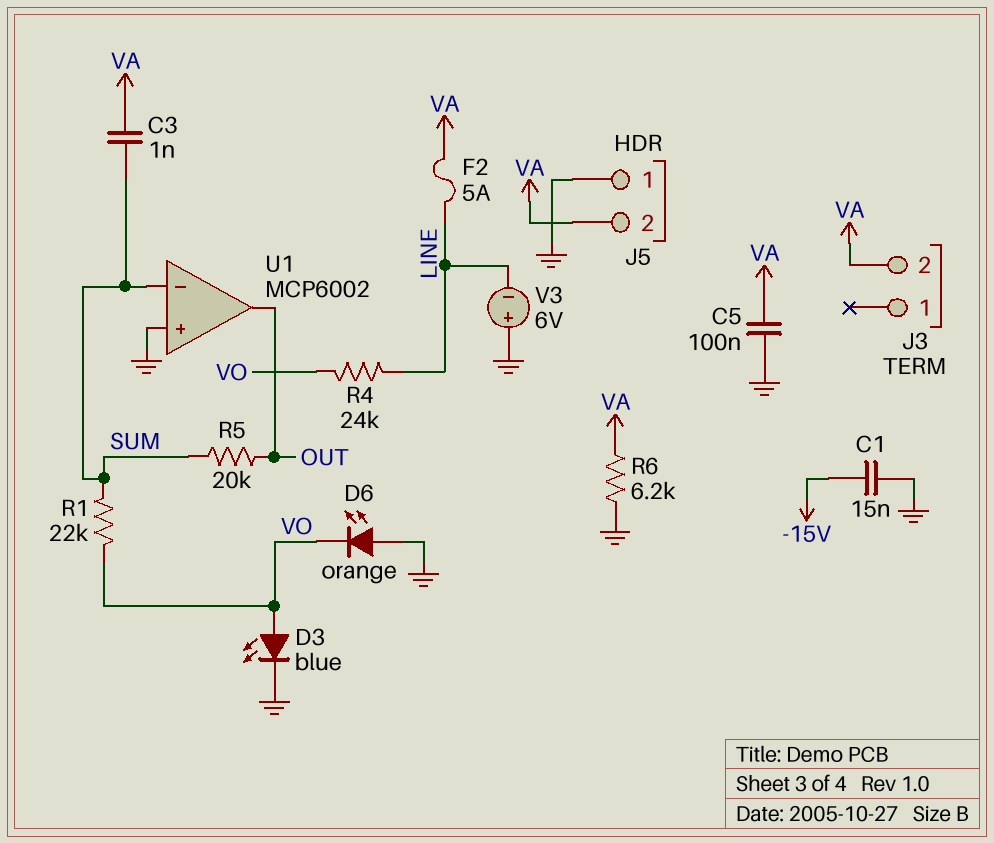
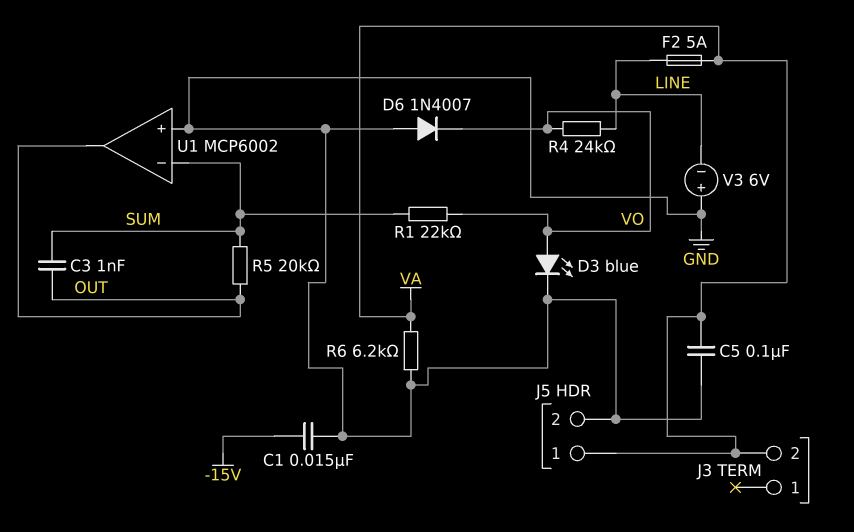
C3: 1nF (SUM, VA) -> 1nF (OUT, SUM)
D6: LED orange (A GND, K VO) -> diode 1N4007 (A GND, K VO)
J5 pin 1: GND -> VA
J5 pin 2: VA -> GND

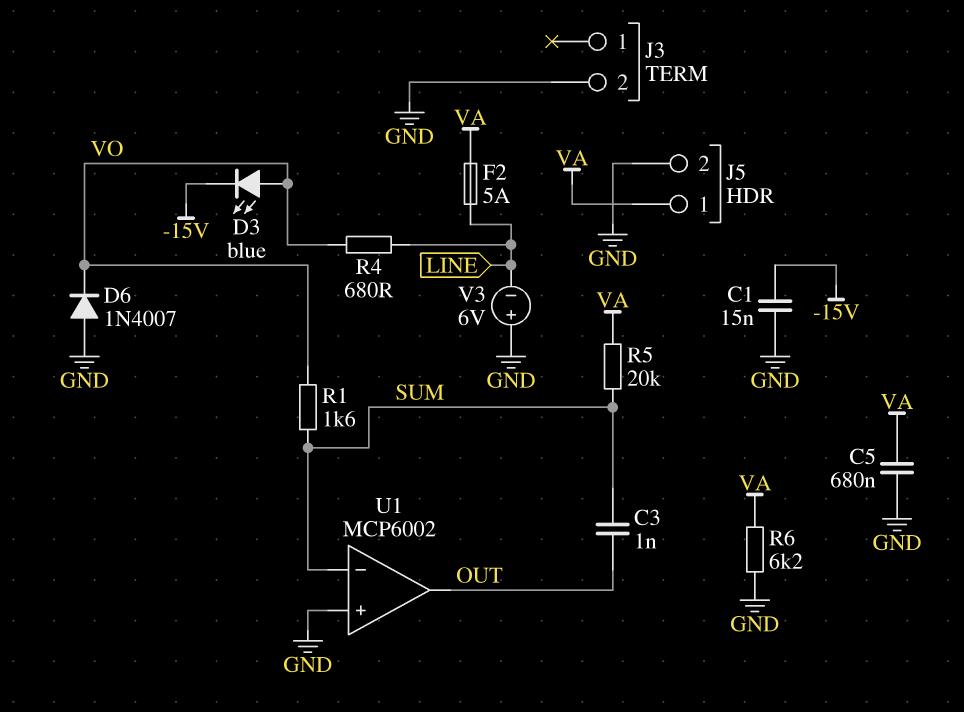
C5: 100nF (GND, VA) -> 680nF (GND, VA)
D3: LED blue (A VO, K GND) -> LED blue (A VO, K -15V)
J3 pin 2: VA -> GND
R1: 22k (SUM, VO) -> 1.6k (SUM, VO)
R4: 24k (LINE, VO) -> 680 (LINE, VO)
R5: 20k (OUT, SUM) -> 20k (SUM, VA)

